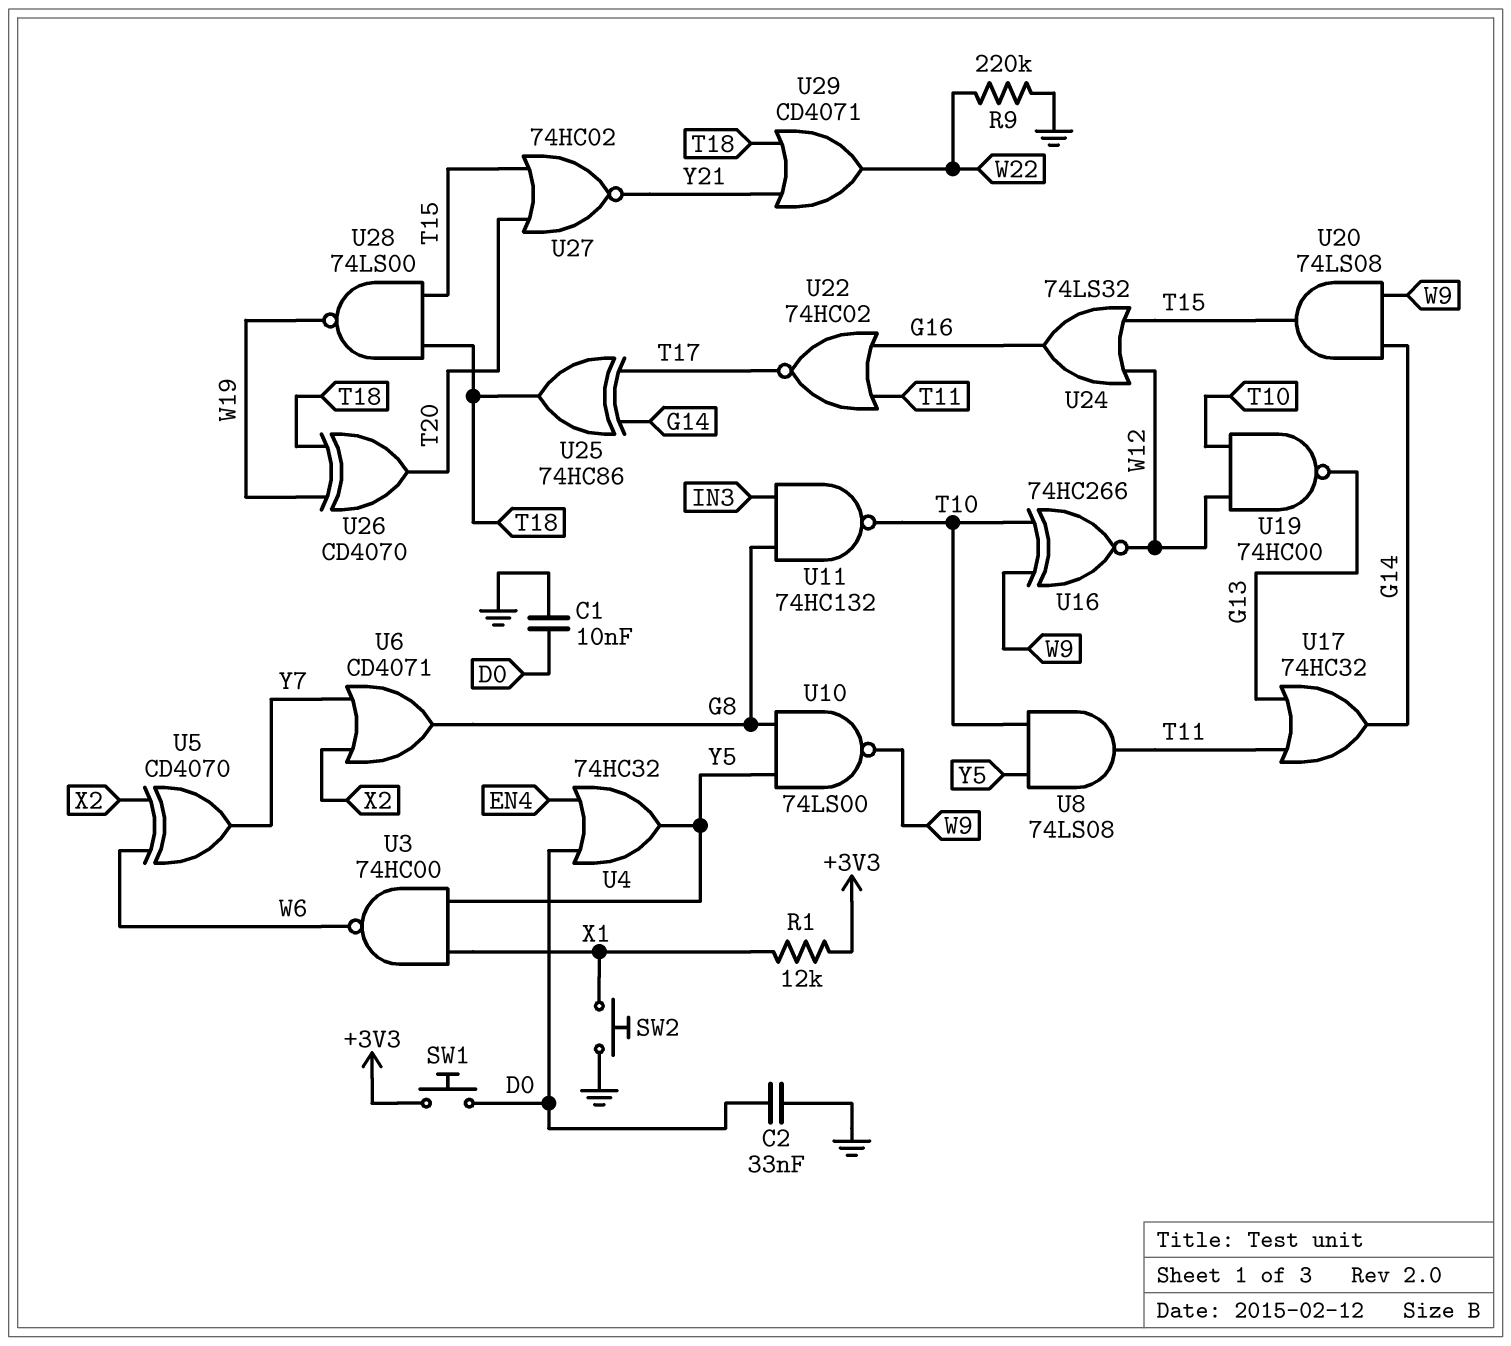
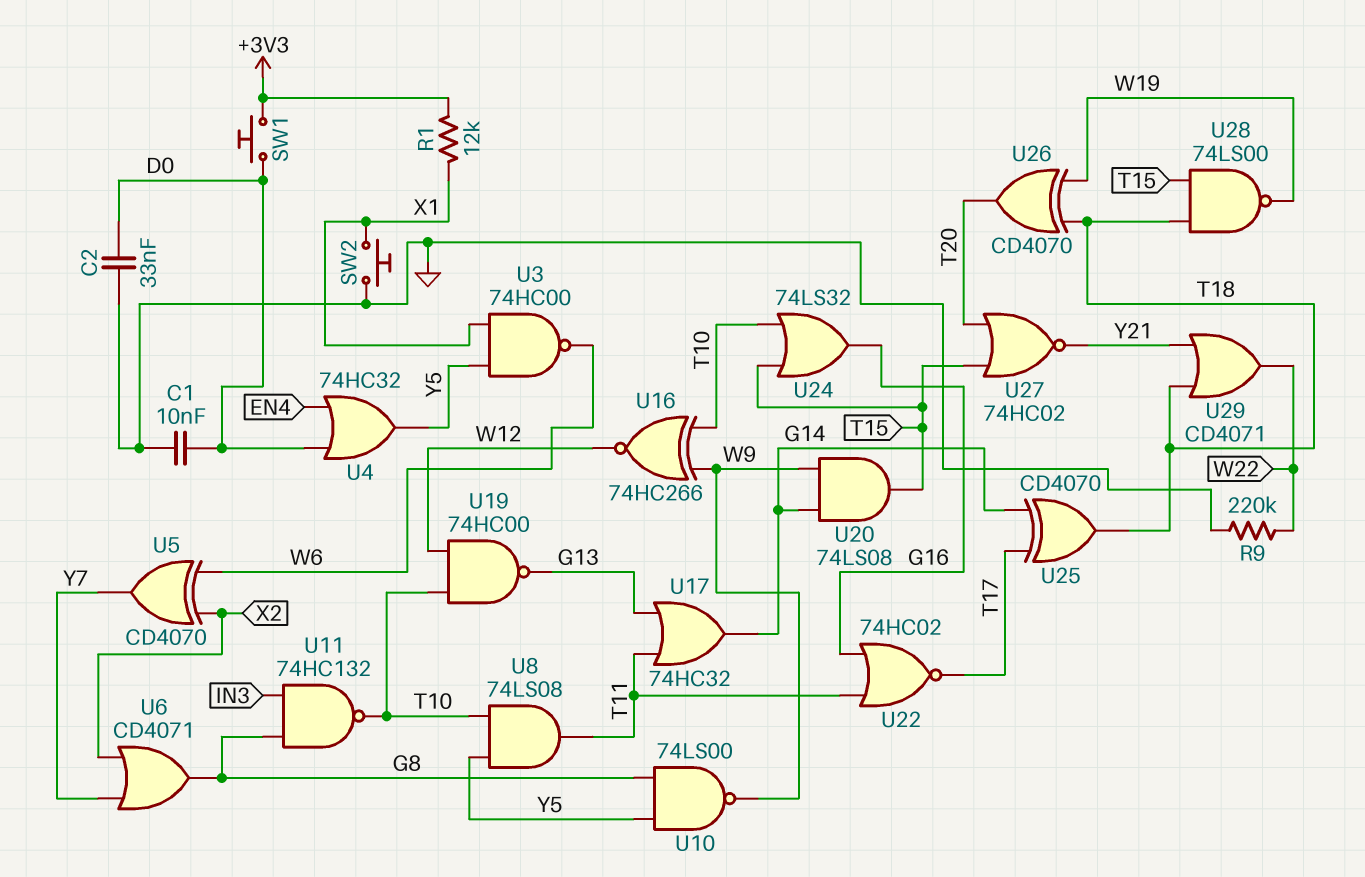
U24: OR 74LS32 (in T15, in W12, out G16) -> OR 74LS32 (in T10, in T15, out G16)
U25: XOR 74HC86 (in G14, in T17, out T18) -> XOR CD4070 (in G14, in T17, out T18)

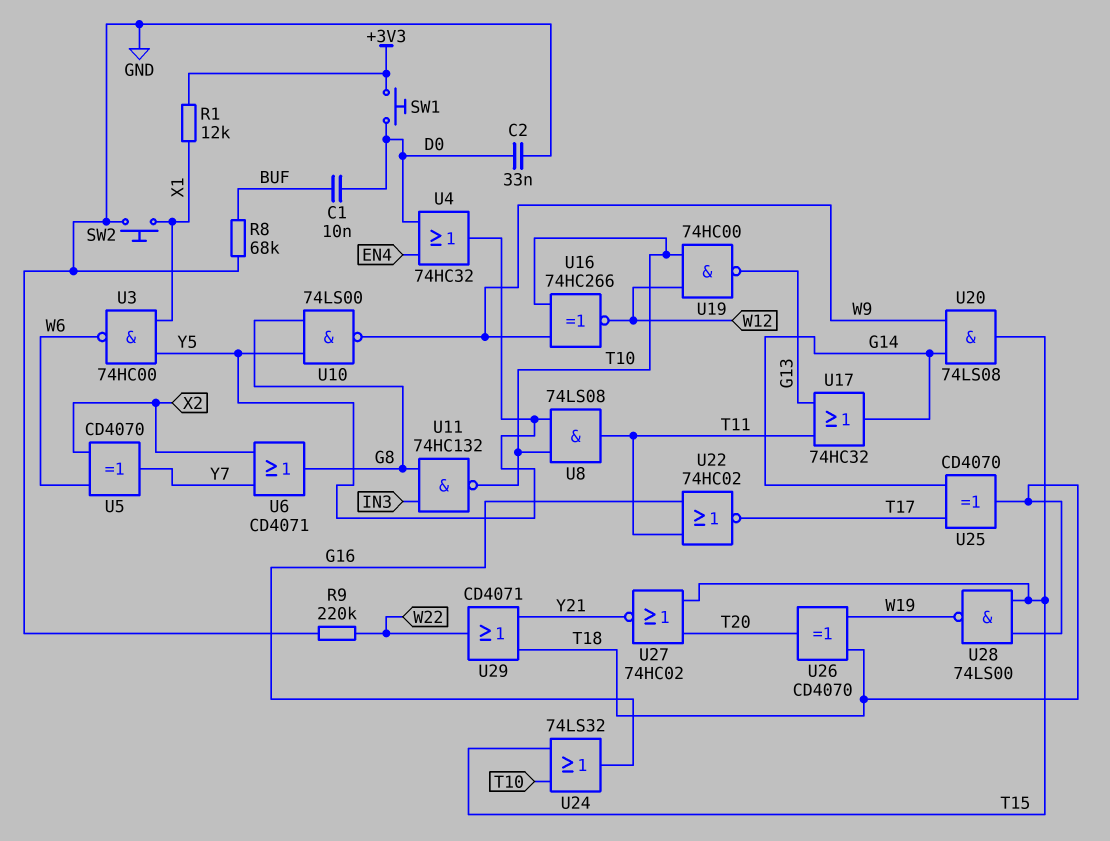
C1: 10nF (D0, GND) -> 10nF (BUF, D0)
R8: none -> 68k (BUF, GND)

